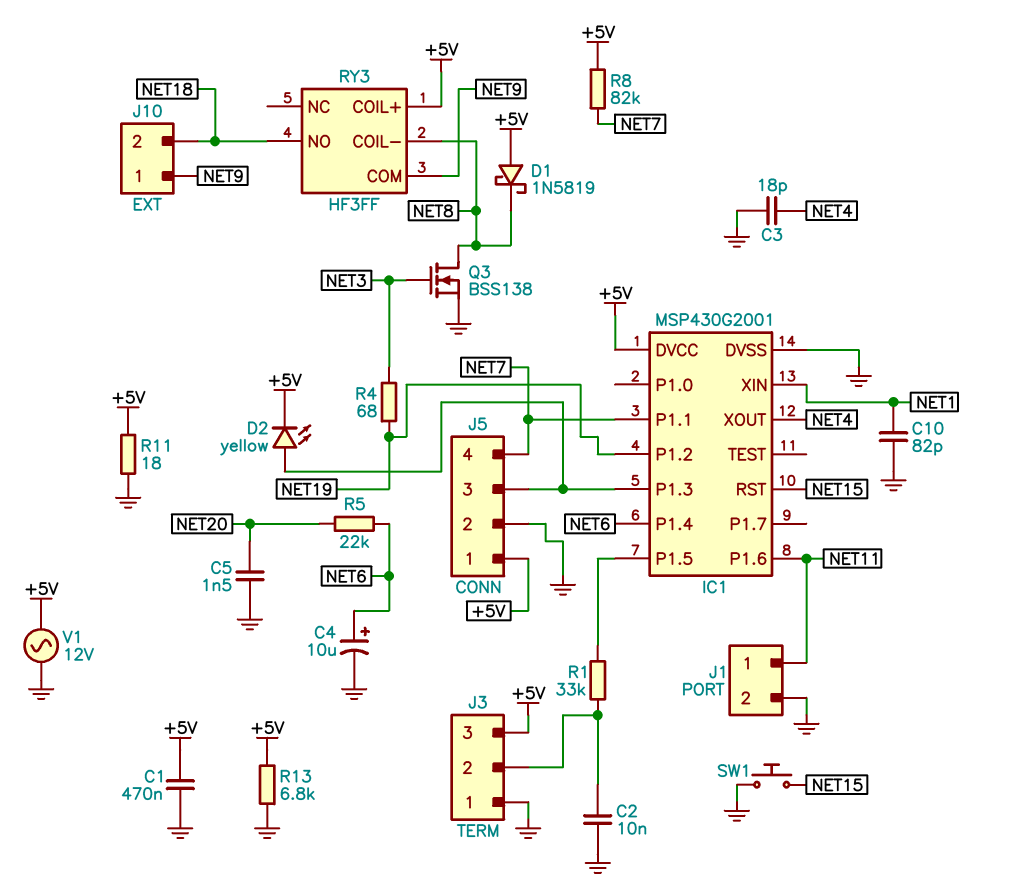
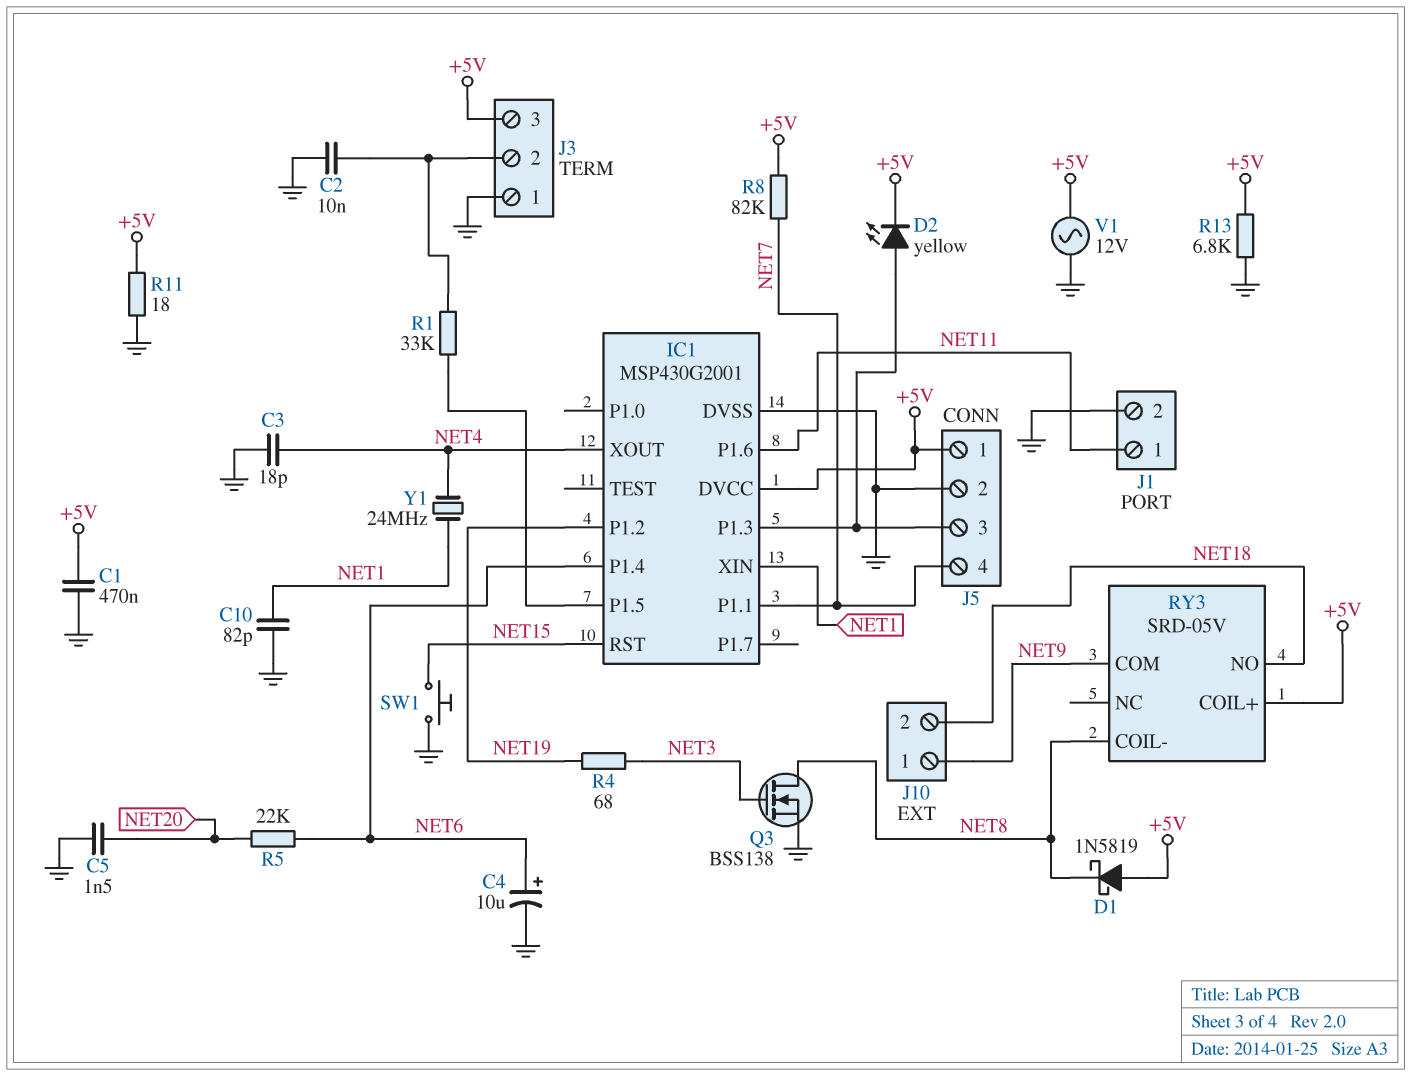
RY3: HF3FF -> SRD-05V
Y1: none -> 24MHz (NET1, NET4)

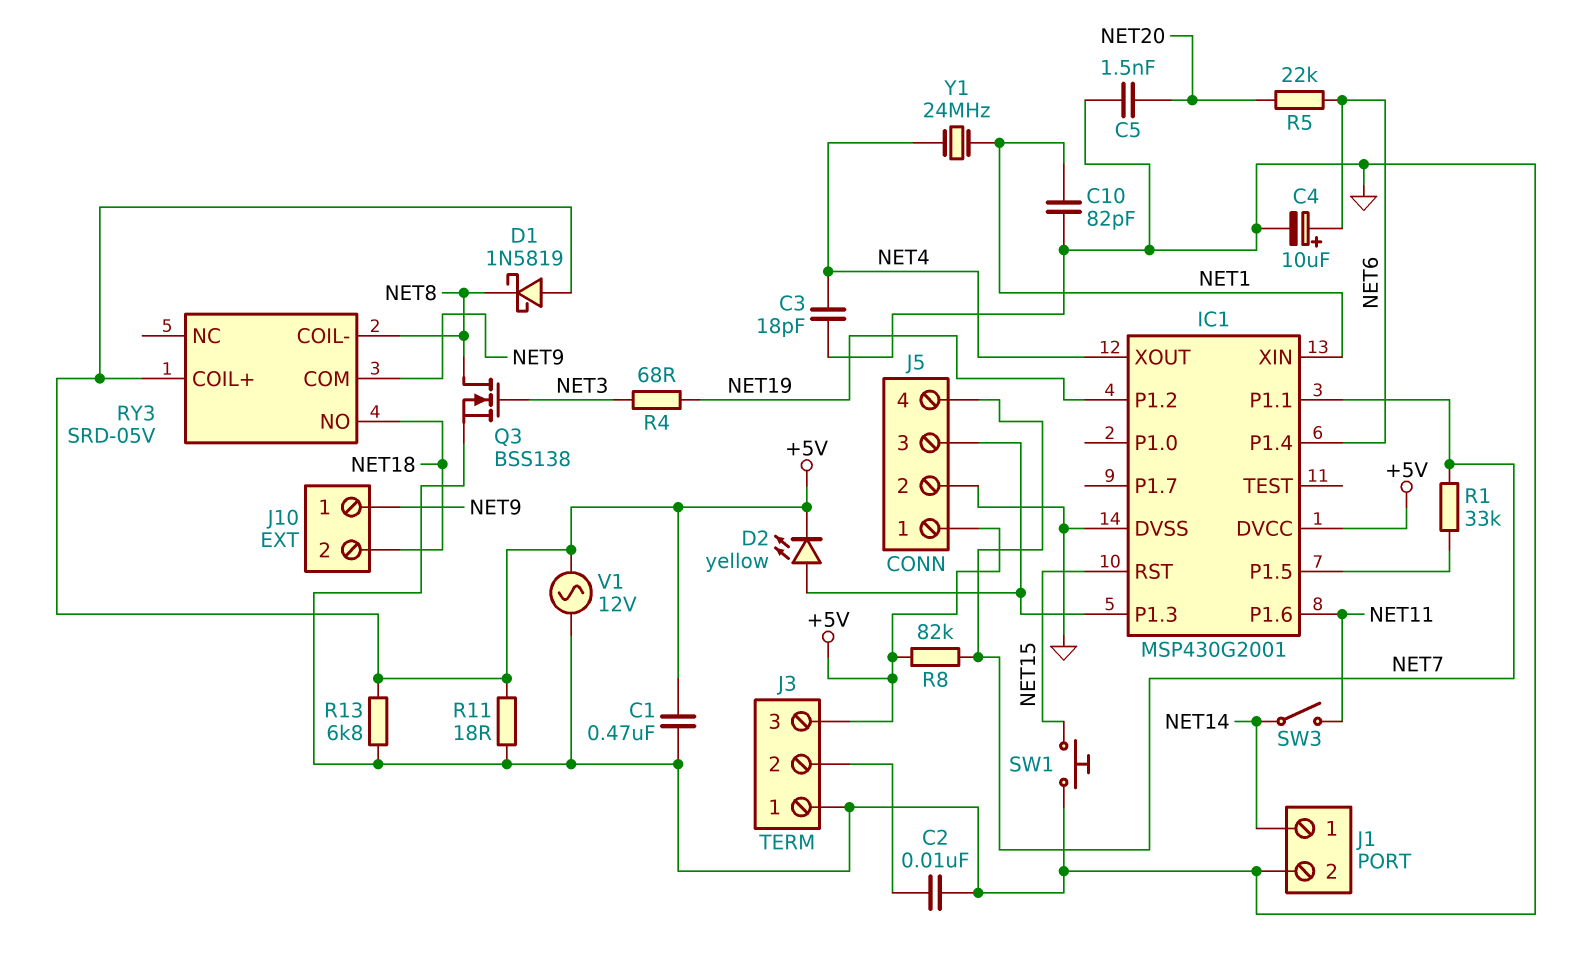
J1 pin 1: NET11 -> NET14
R1: 33k (IC1/P1.5, J3/2) -> 33k (IC1/P1.5, NET7)
SW3: none -> switch (NET11, NET14)

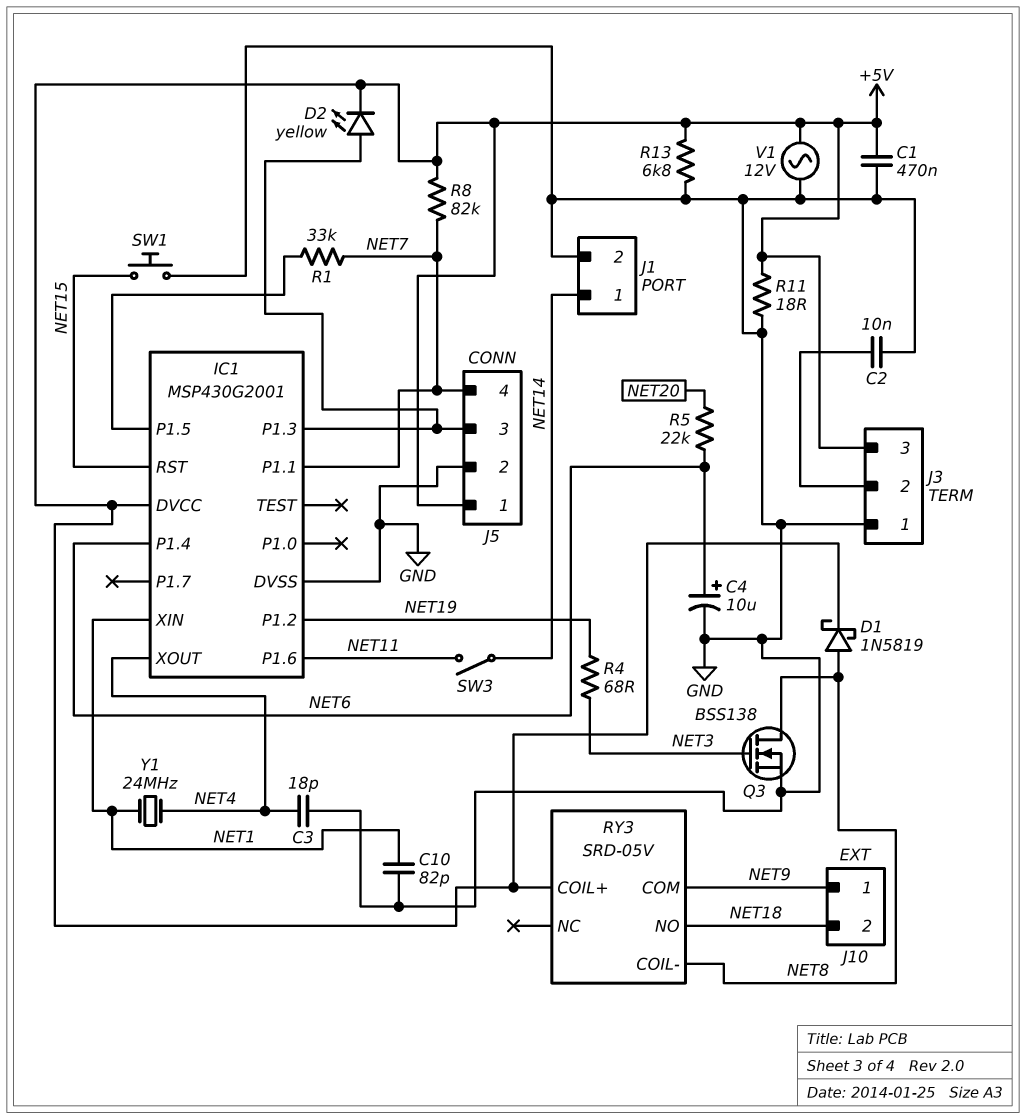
C5: 1.5nF (GND, NET20) -> none
D1: schottky 1N5819 (A +5V, K NET8) -> schottky 1N5819 (A NET8, K +5V)

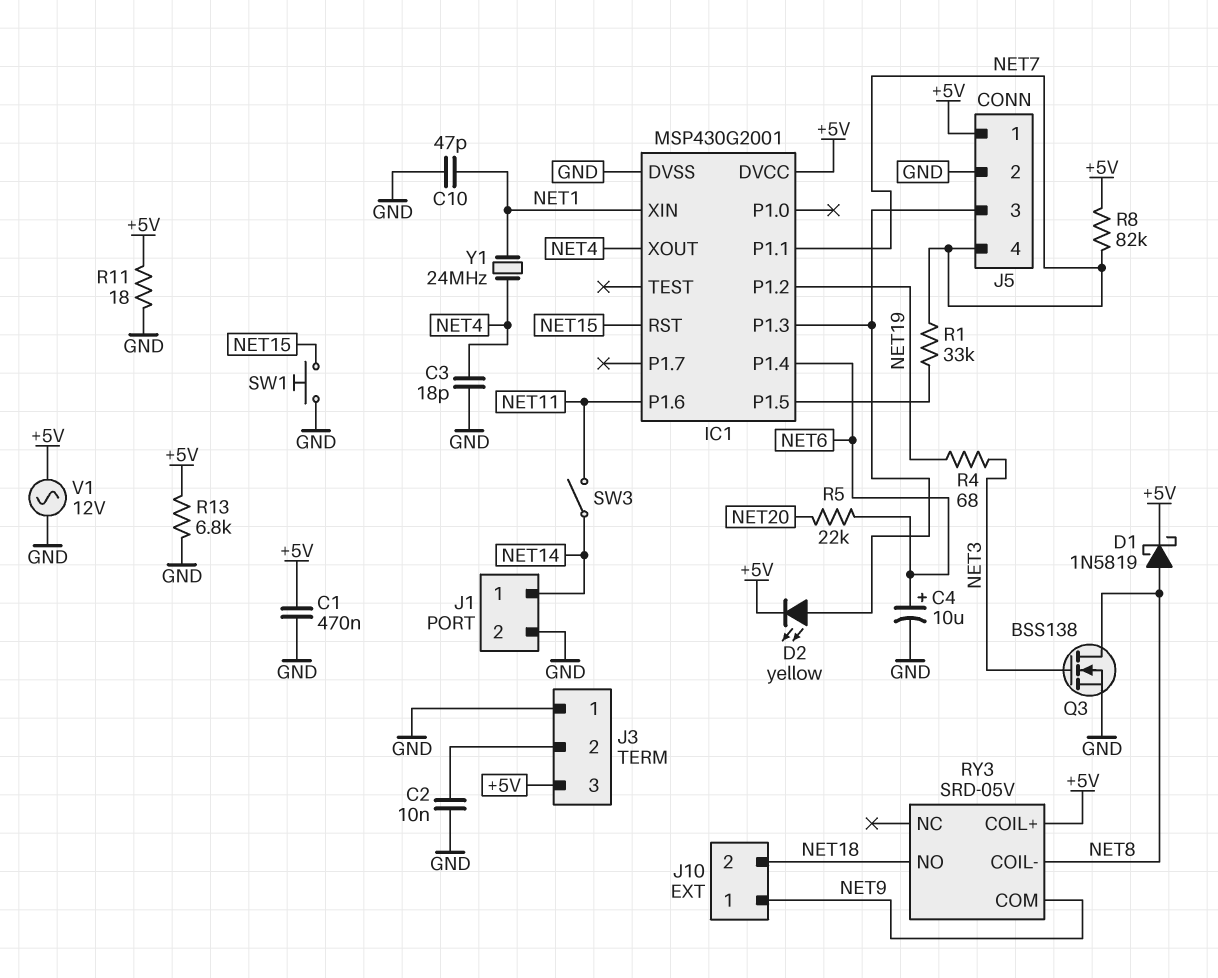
C10: 82pF (GND, NET1) -> 47pF (GND, NET1)

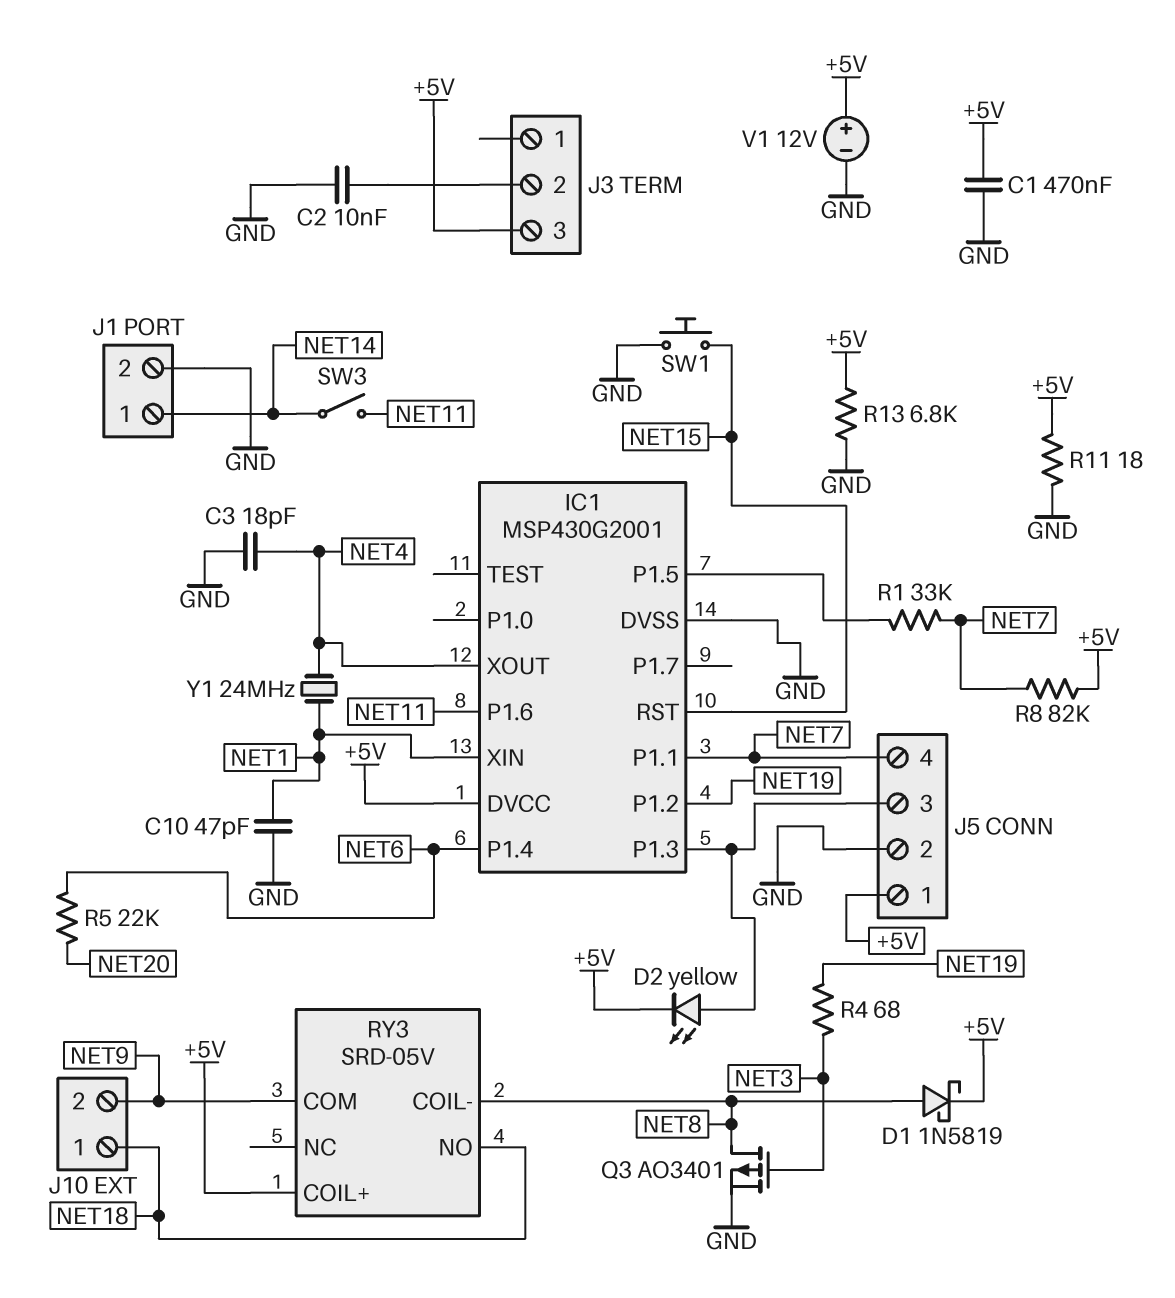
C4: 10uF (plus NET6, minus GND) -> none
J3 pin 1: GND -> none
J10 pin 1: NET9 -> NET18
J10 pin 2: NET18 -> NET9
Q3: NMOS BSS138 (G NET3, D NET8, S GND) -> PMOS AO3401 (G NET3, D NET8, S GND)
V1: AC 12V (+5V, GND) -> 12V (plus +5V, minus GND)

